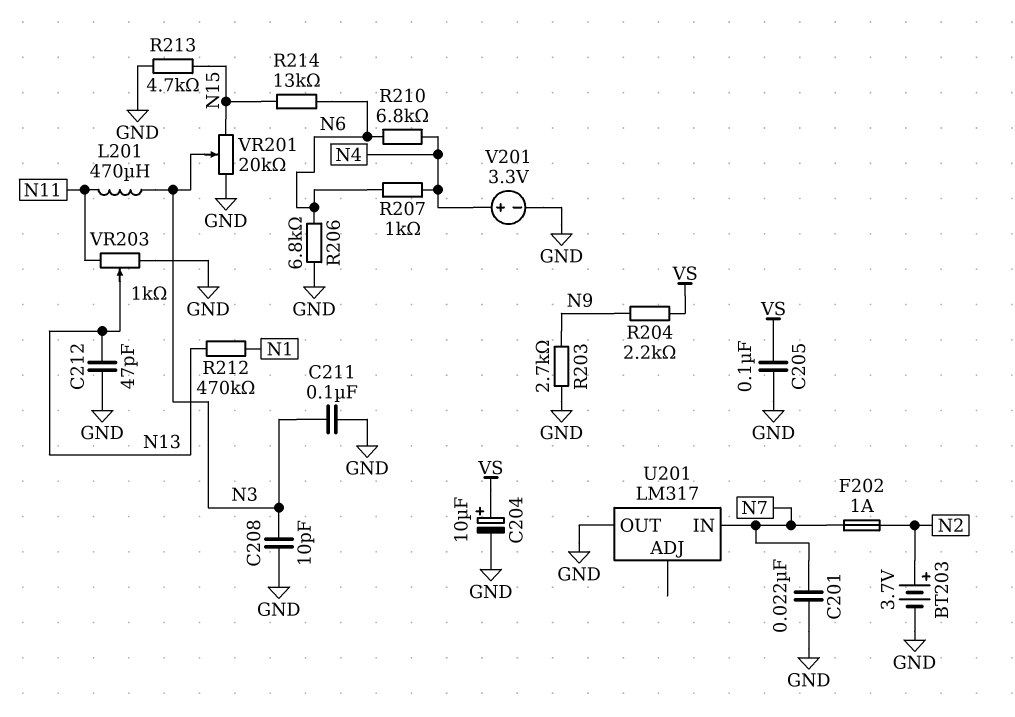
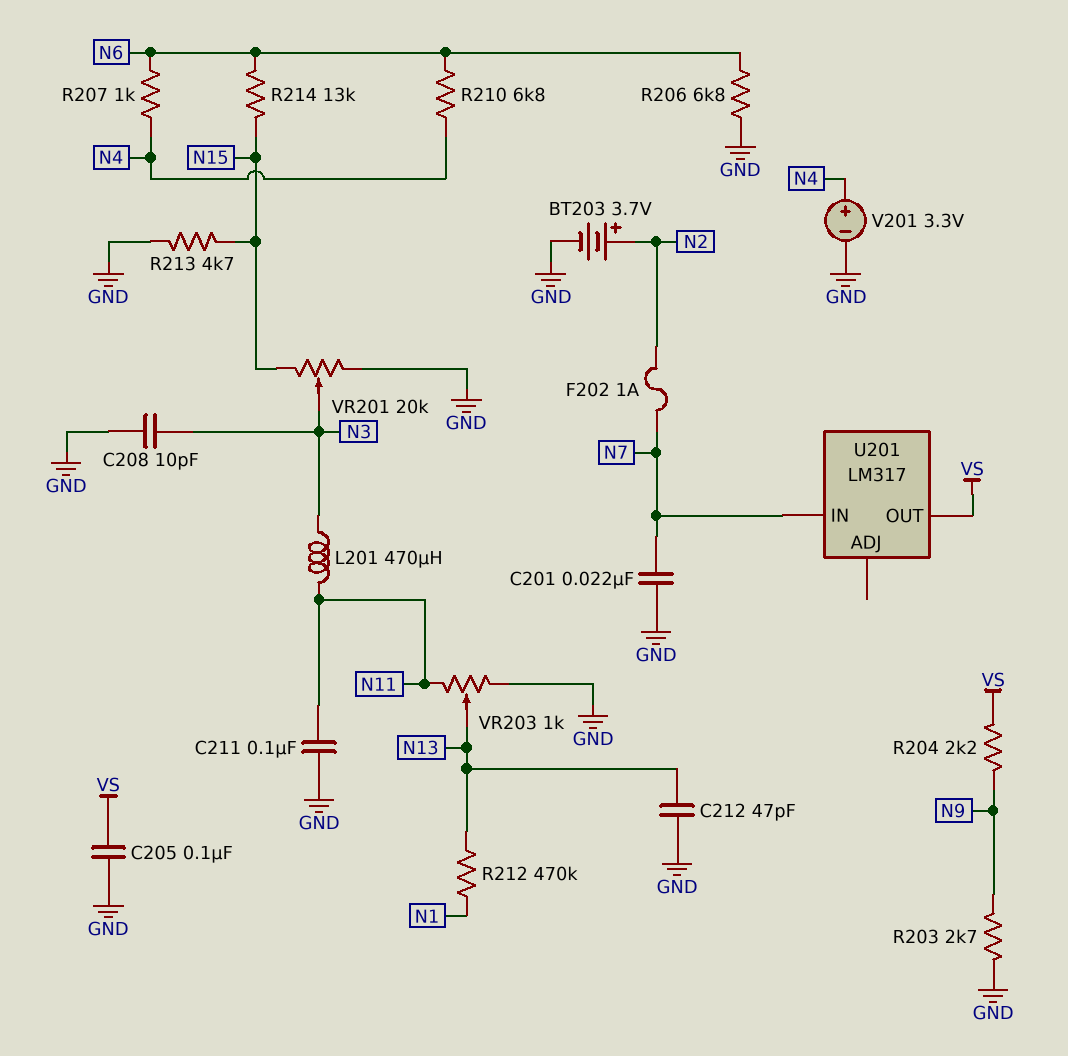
C204: 10uF (plus VS, minus GND) -> none
C211: 100nF (GND, N3) -> 100nF (GND, N11)
U201 pin OUT: GND -> VS

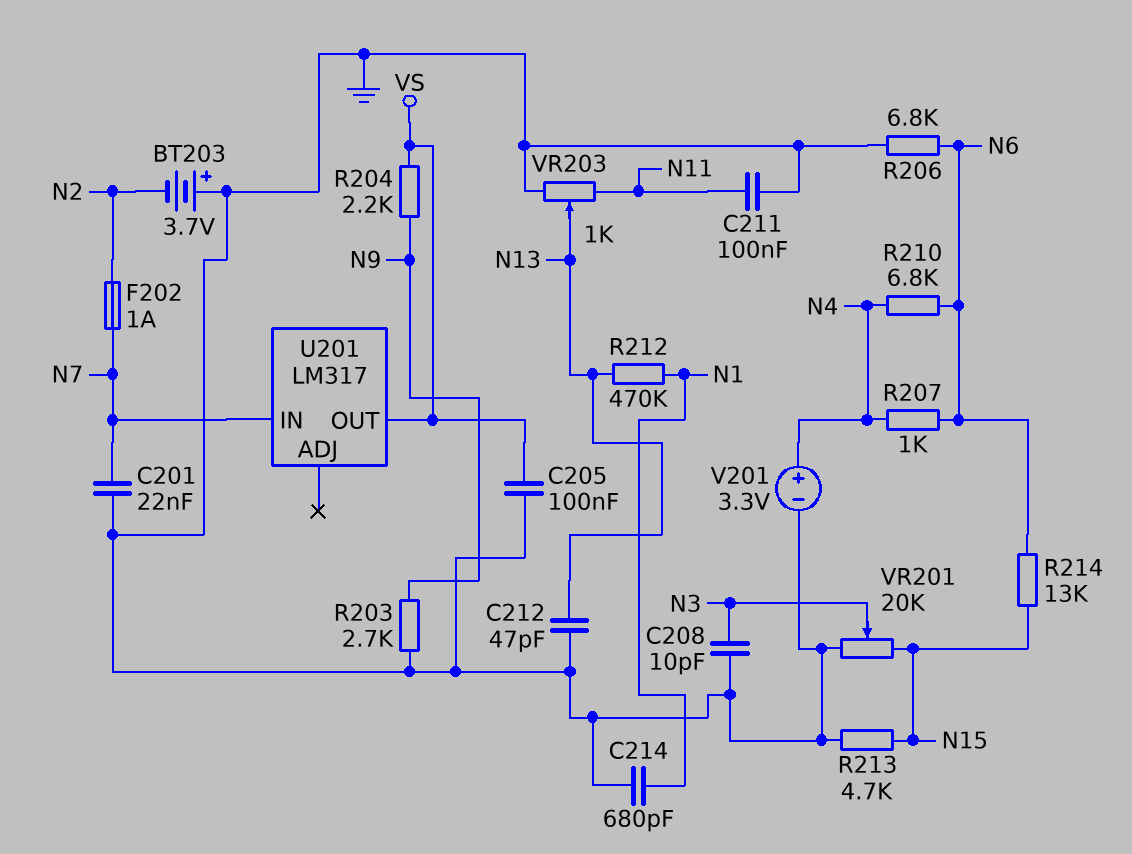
BT203: 3.7V (plus N2, minus GND) -> 3.7V (plus GND, minus N2)
C214: none -> 680pF (GND, N1)
L201: 470uH (N3, N11) -> none

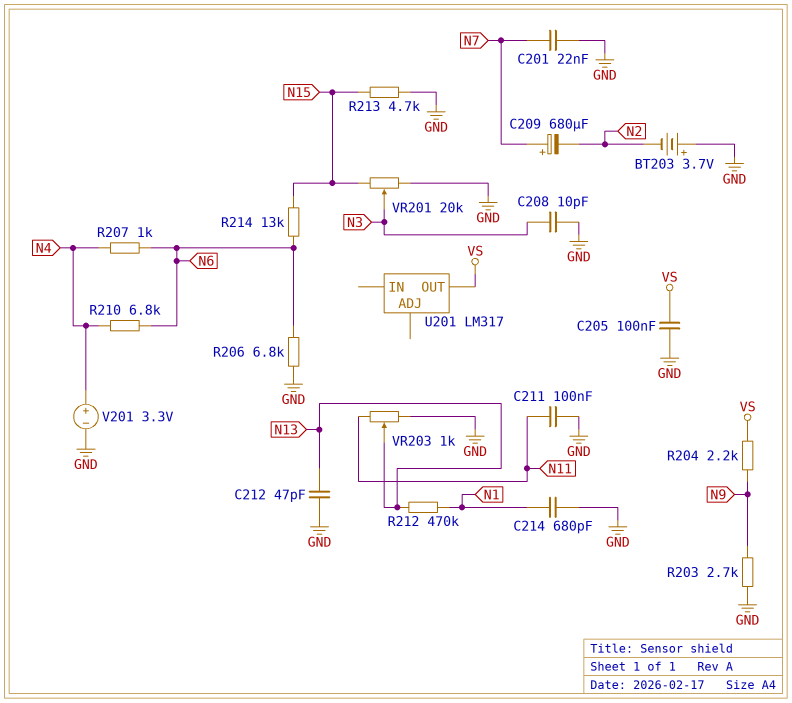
C209: none -> 680uF (plus N7, minus N2)
F202: 1A (N2, N7) -> none
U201 pin IN: N7 -> none

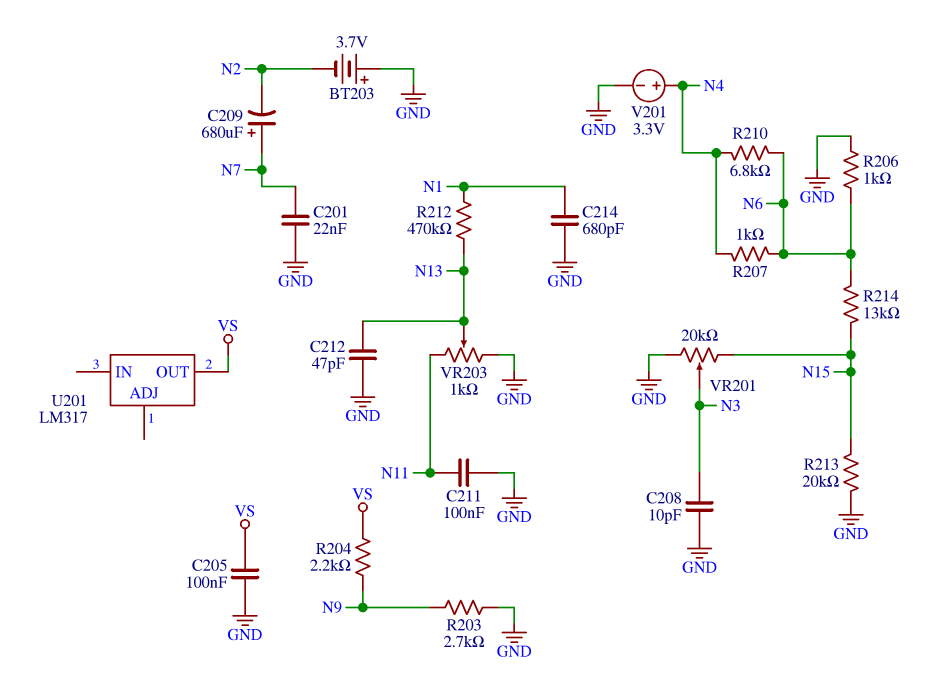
R206: 6.8k (GND, N6) -> 1k (GND, N6)
R213: 4.7k (GND, N15) -> 20k (GND, N15)

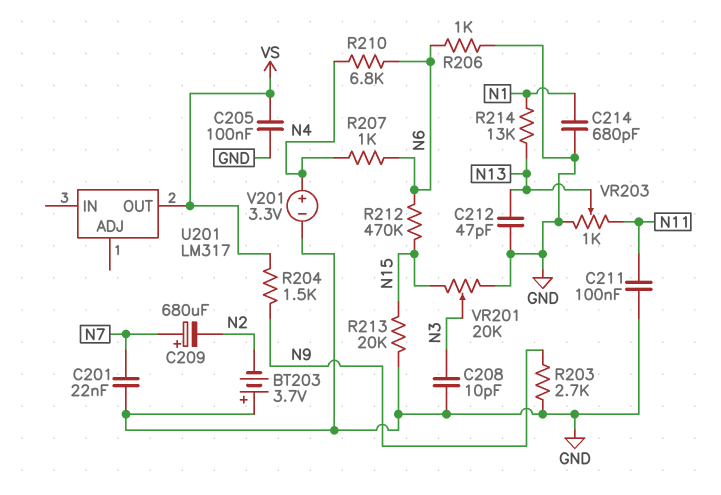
R204: 2.2k (N9, VS) -> 1.5k (N9, VS)
R212: 470k (N1, N13) -> 470k (N6, N15)
R214: 13k (N6, N15) -> 13k (N1, N13)

